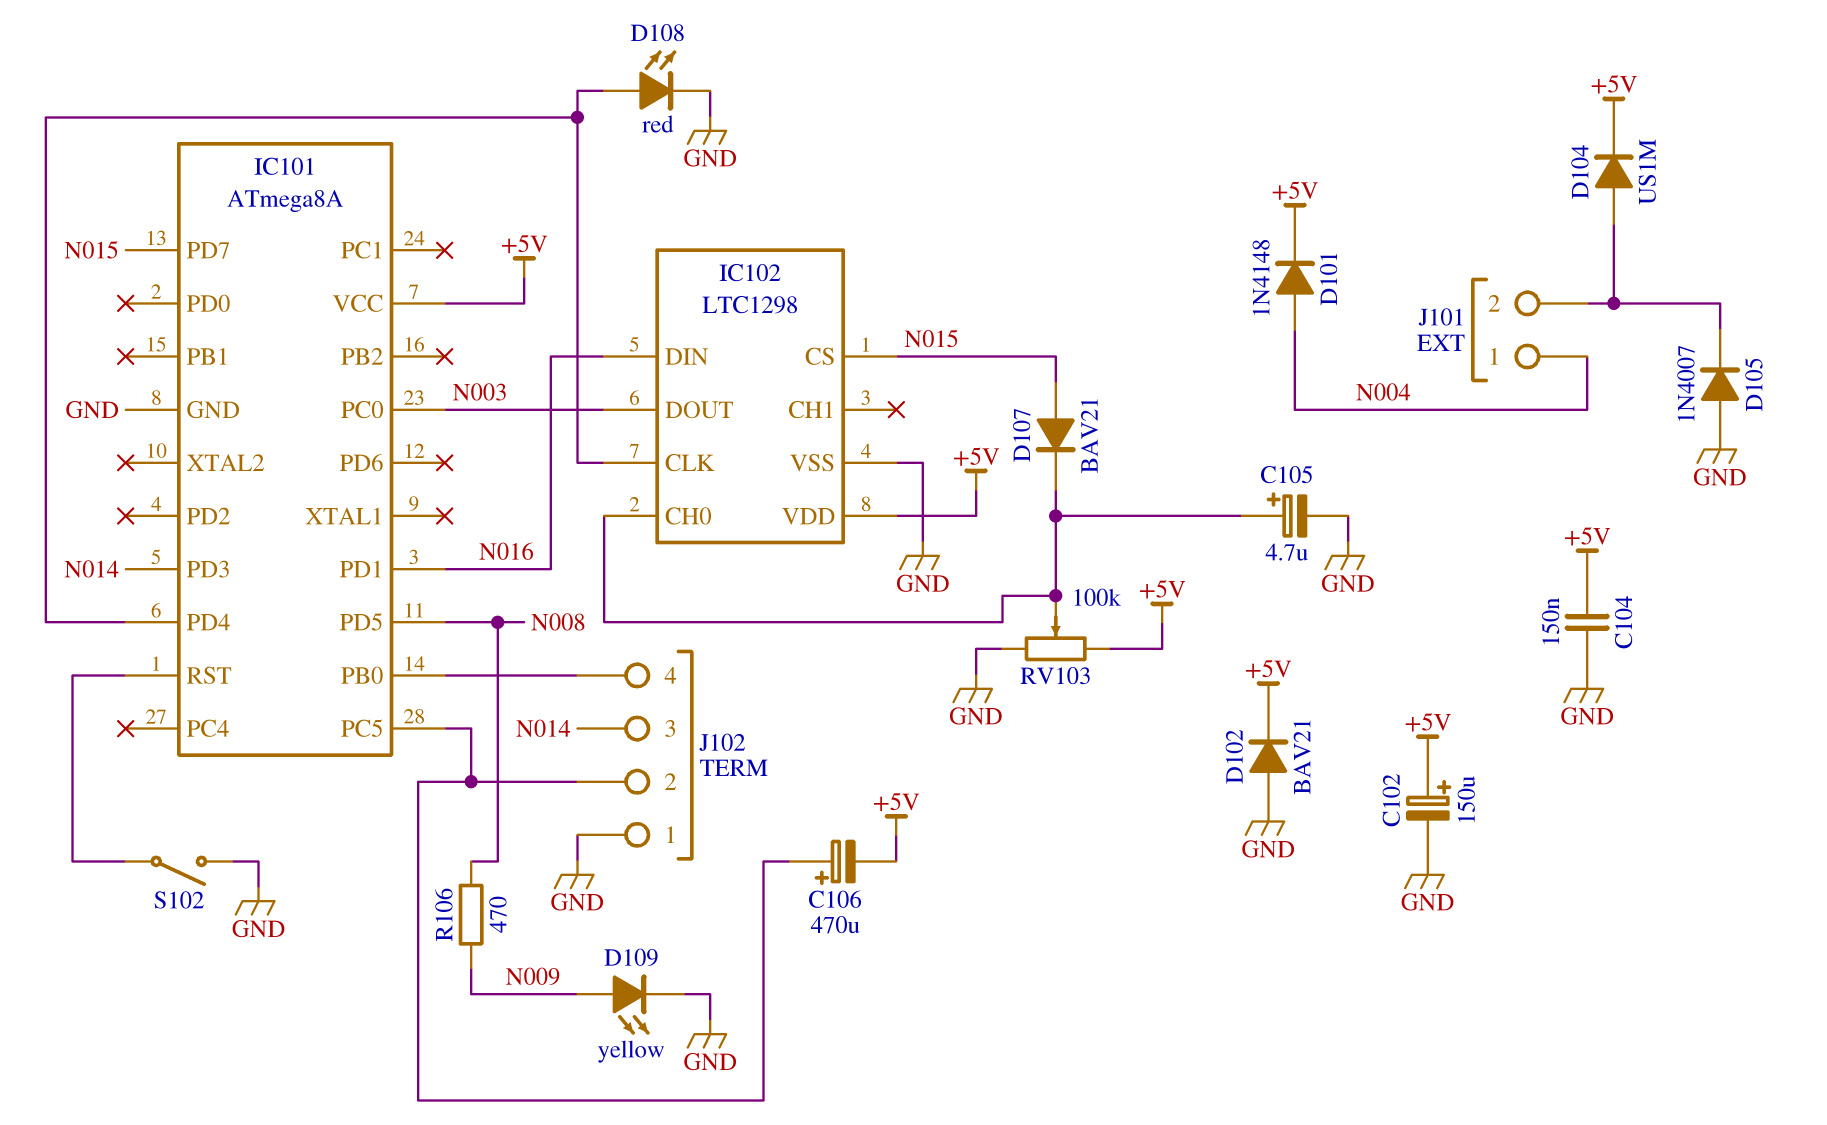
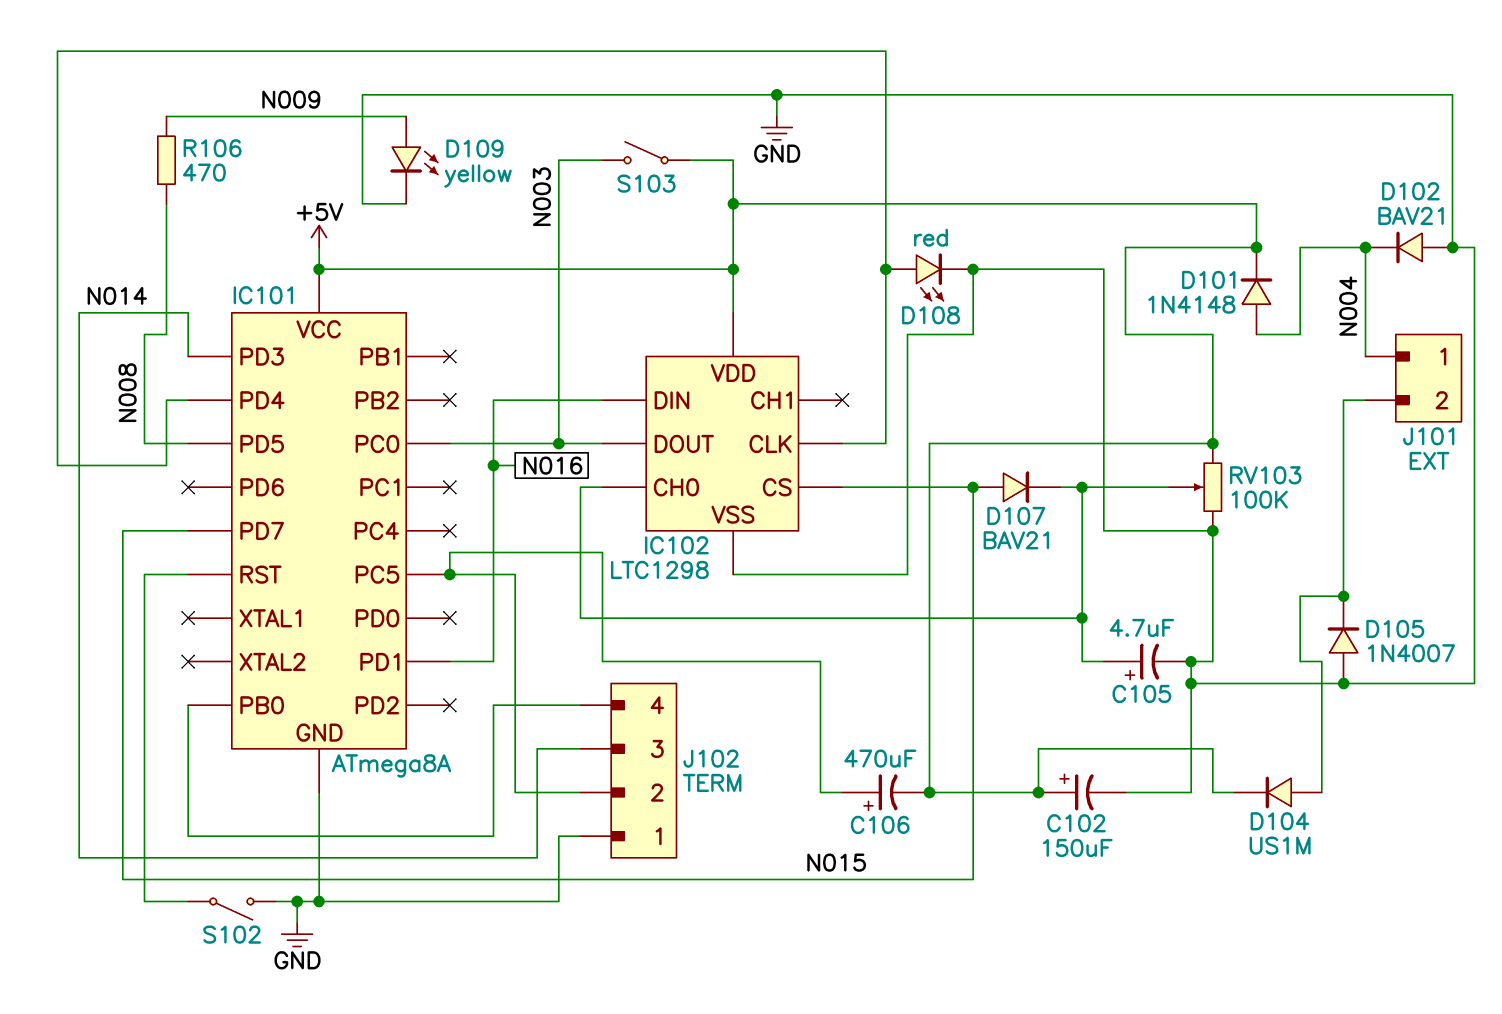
C104: 150nF (+5V, GND) -> none
D102: diode BAV21 (A GND, K +5V) -> diode BAV21 (A GND, K N004)
S103: none -> switch (+5V, N003)

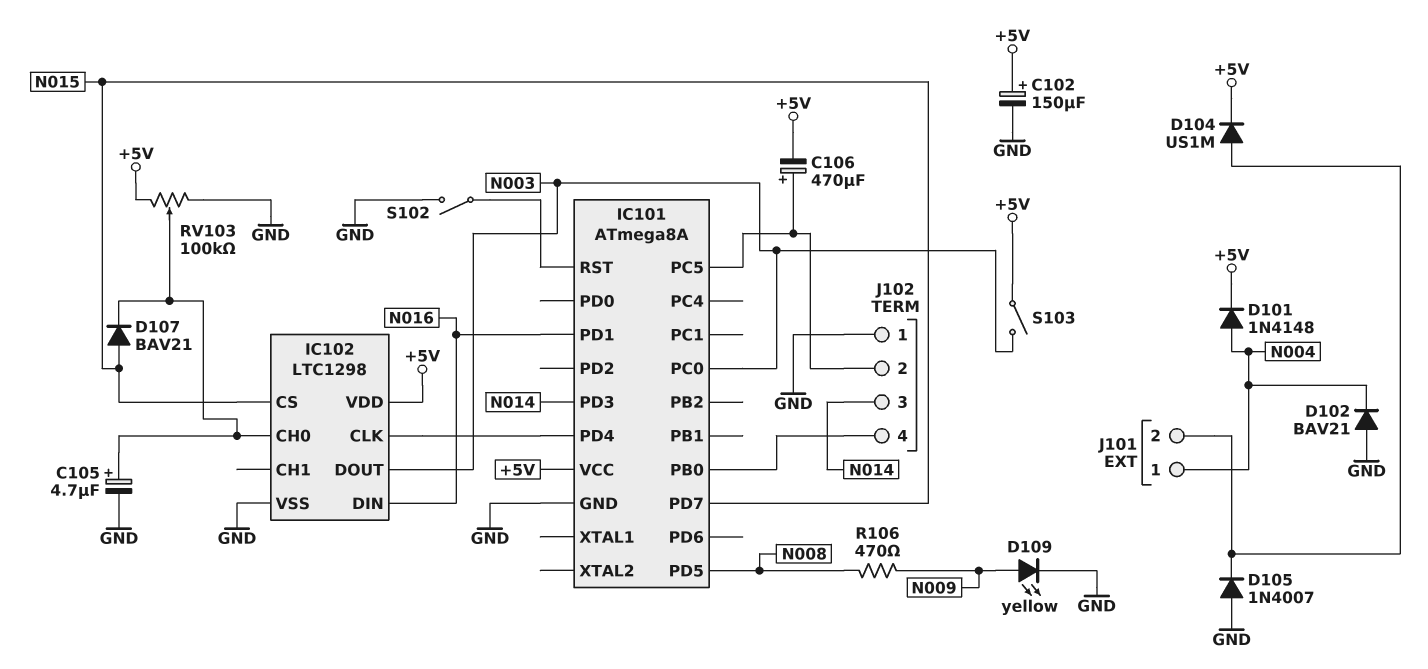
D108: LED red (A IC101/PD4, K GND) -> none

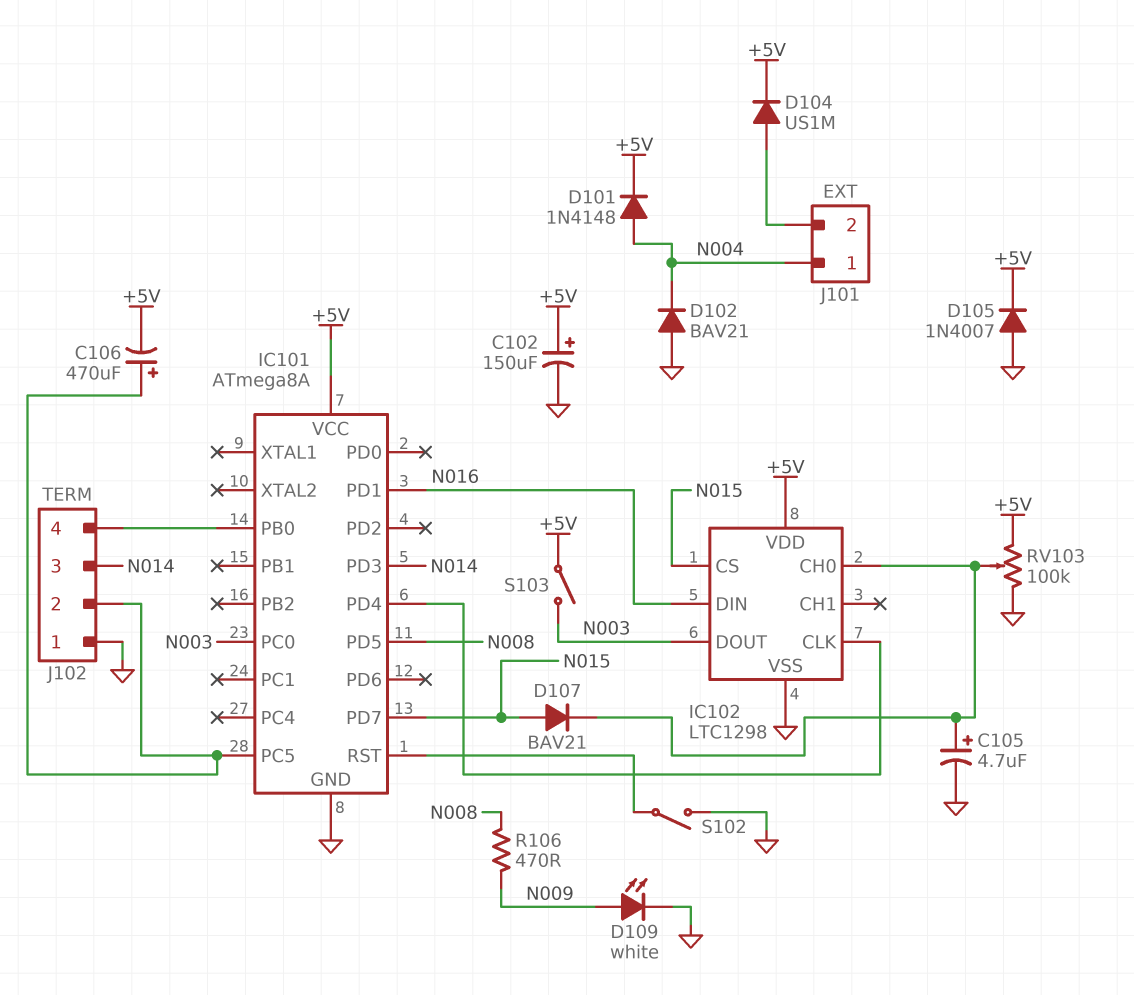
D105: diode 1N4007 (A GND, K J101/2) -> diode 1N4007 (A GND, K +5V)
D109: LED yellow (A N009, K GND) -> LED white (A N009, K GND)

